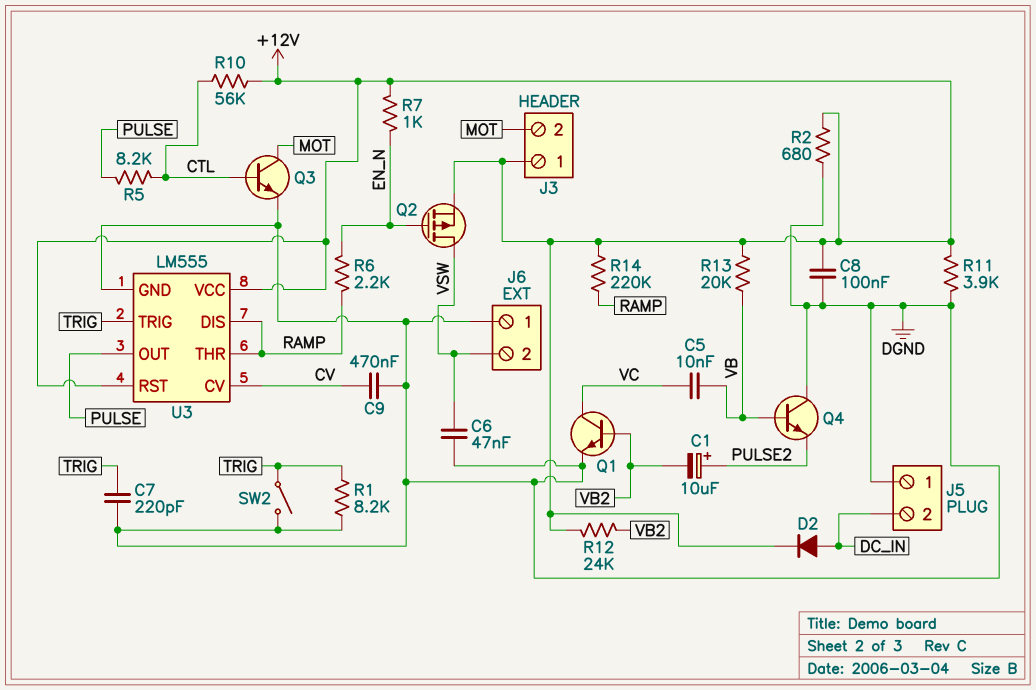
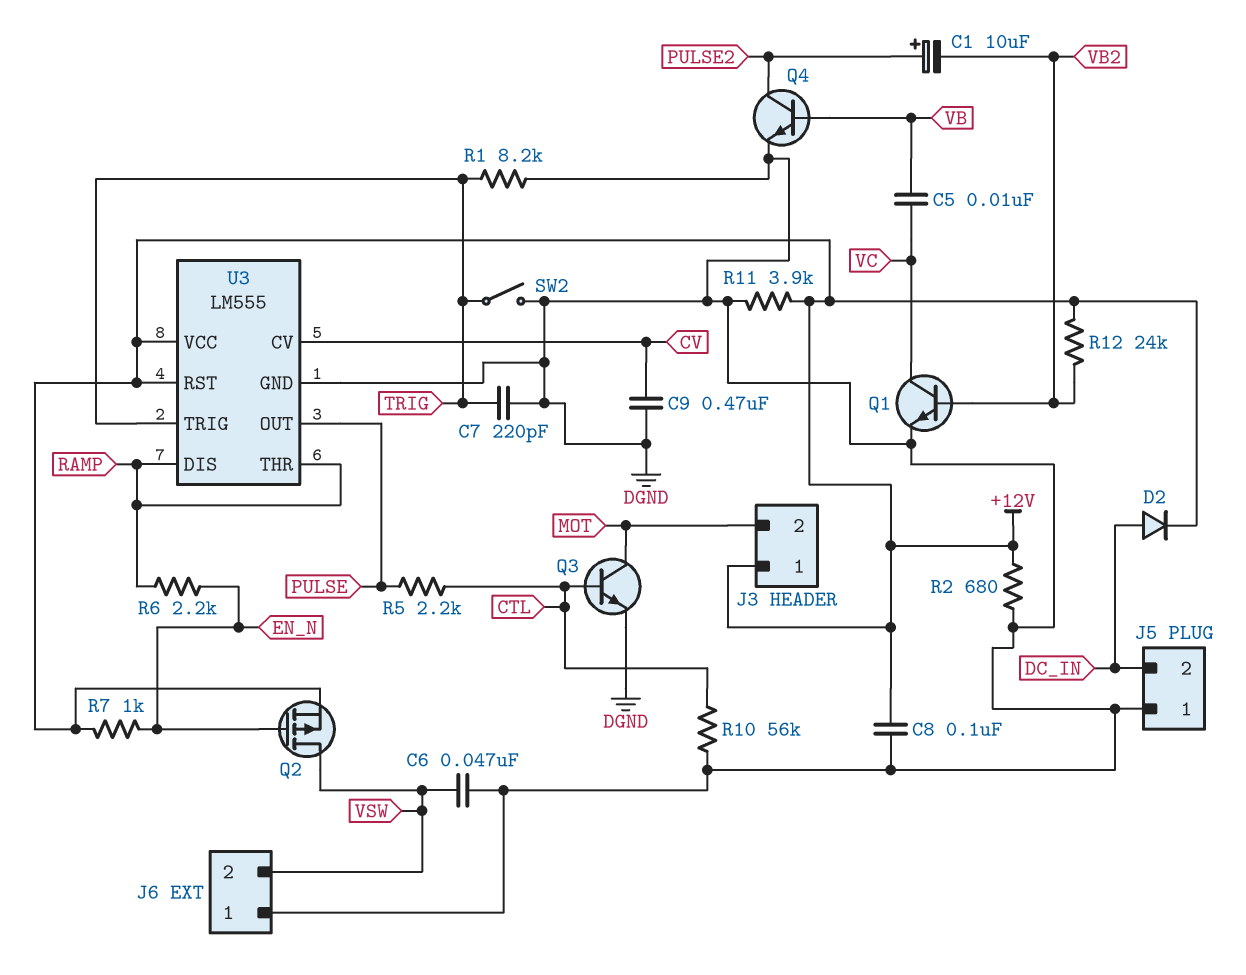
Q4: NPN (B VB, C DGND, E PULSE2) -> NPN (B VB, C PULSE2, E DGND)
R5: 8.2k (CTL, PULSE) -> 2.2k (CTL, PULSE)
R10: 56k (+12V, CTL) -> 56k (CTL, DGND)
R13: 20k (+12V, VB) -> none
R14: 220k (+12V, RAMP) -> none

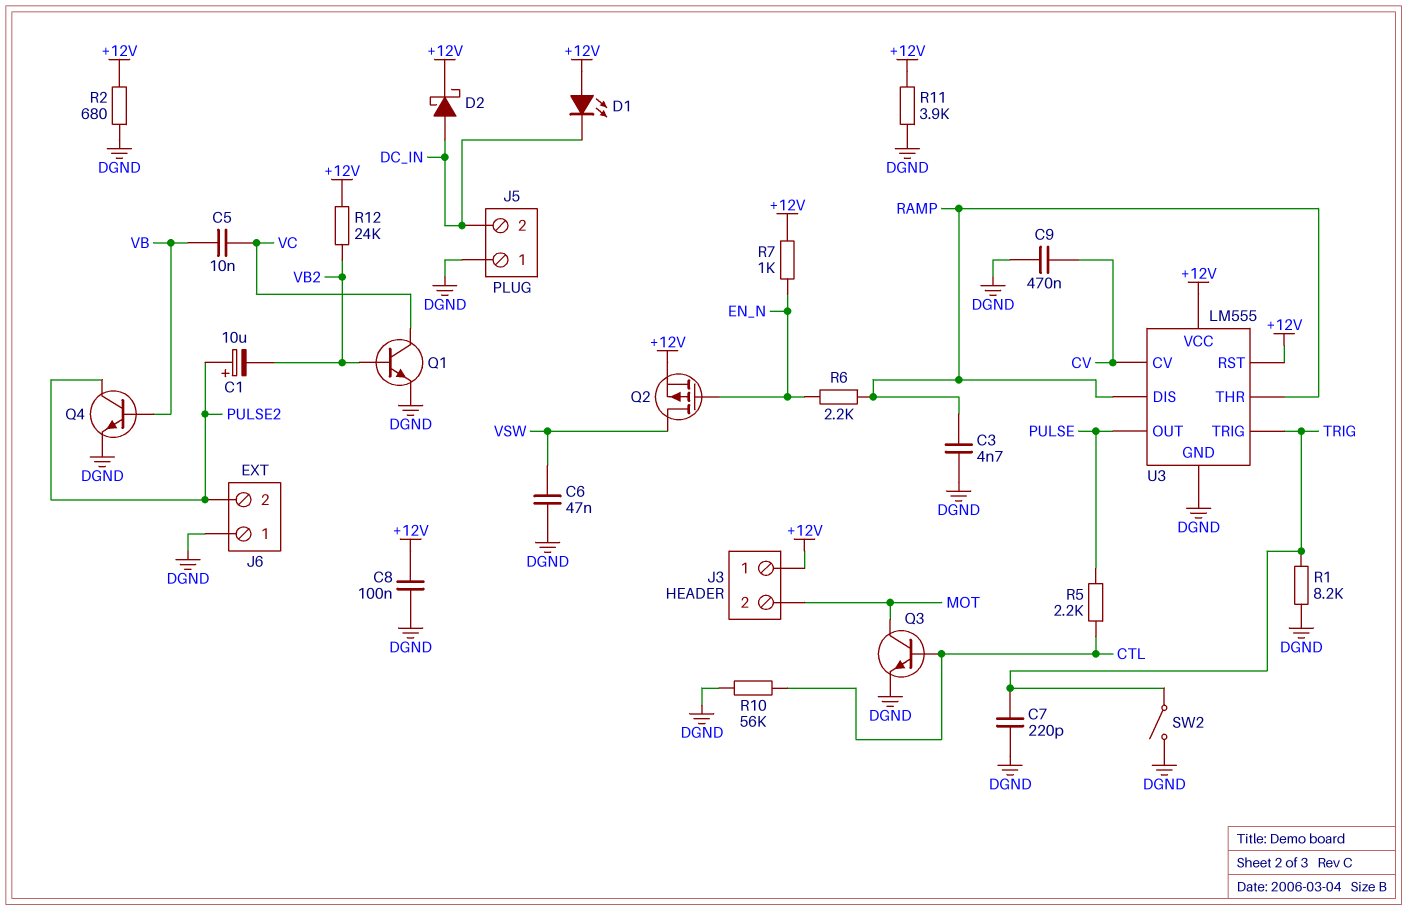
C3: none -> 4.7nF (DGND, RAMP)
D1: none -> LED (A +12V, K DC_IN)
D2: diode (A DC_IN, K +12V) -> schottky (A DC_IN, K +12V)
J6 pin 2: VSW -> PULSE2

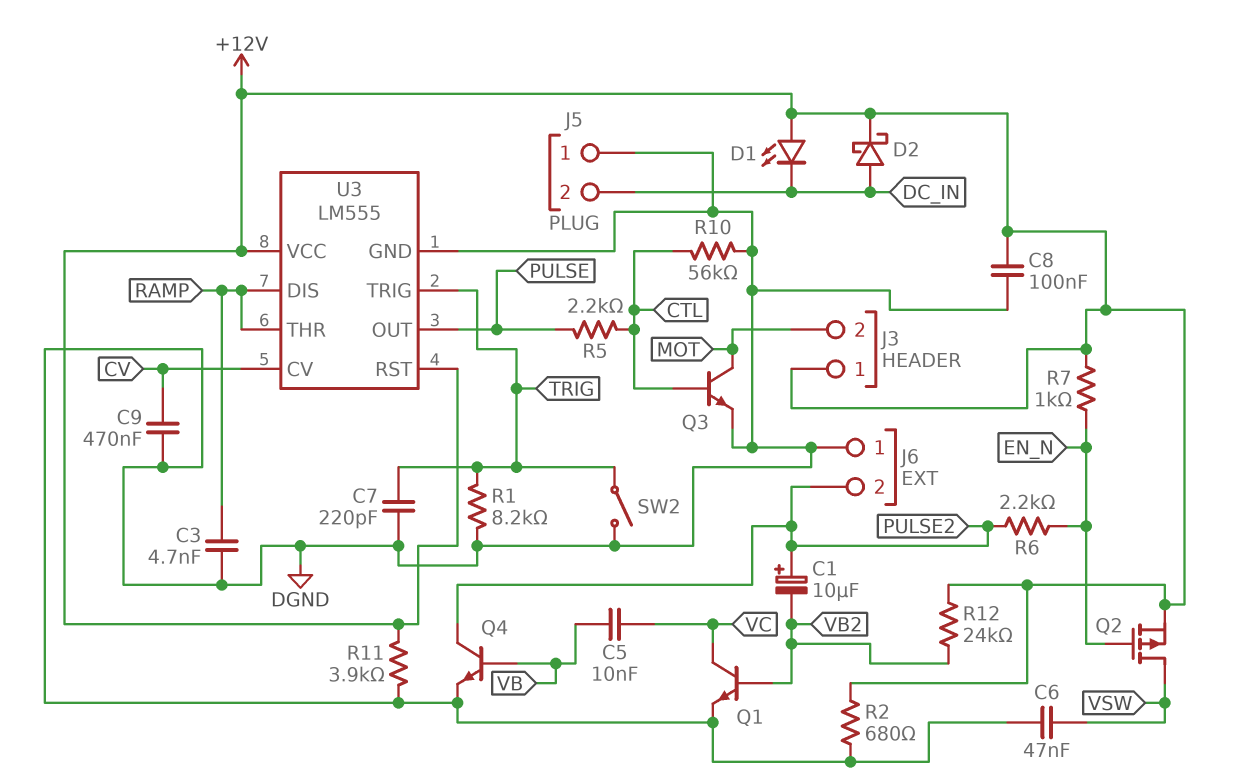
R6: 2.2k (EN_N, RAMP) -> 2.2k (EN_N, PULSE2)

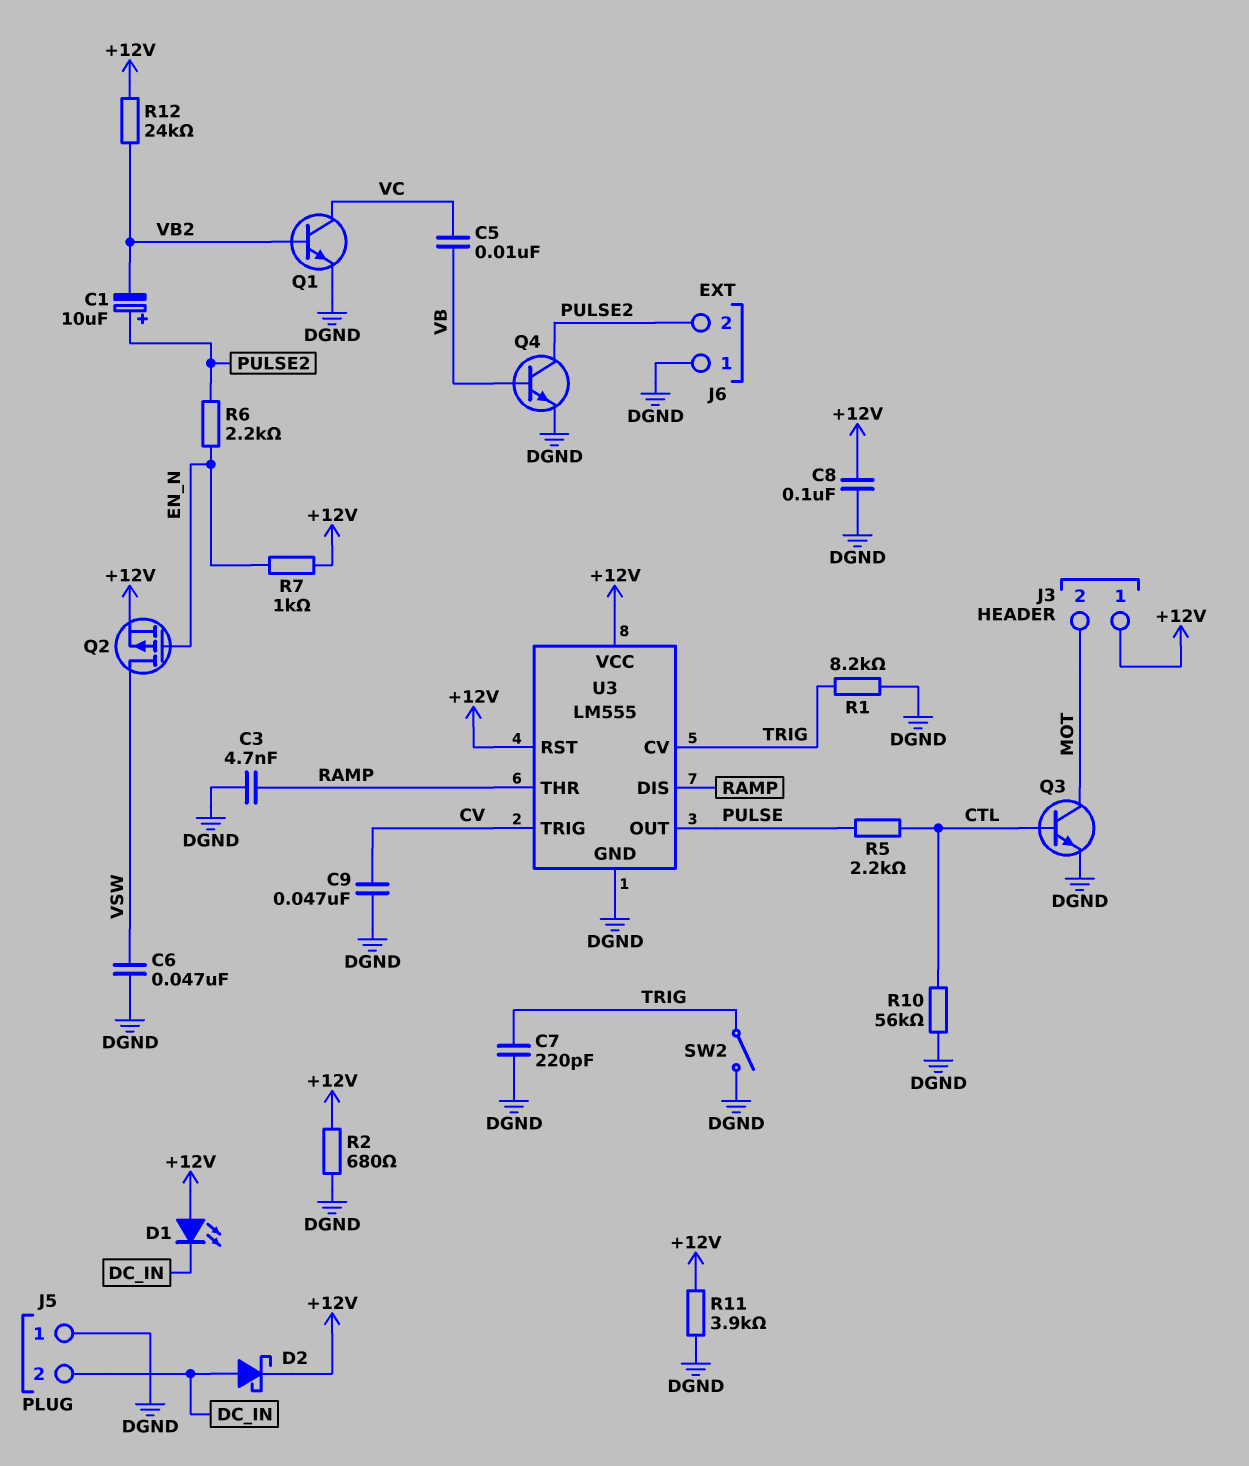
C9: 470nF (CV, DGND) -> 47nF (CV, DGND)
U3 pin CV: CV -> TRIG
U3 pin TRIG: TRIG -> CV

